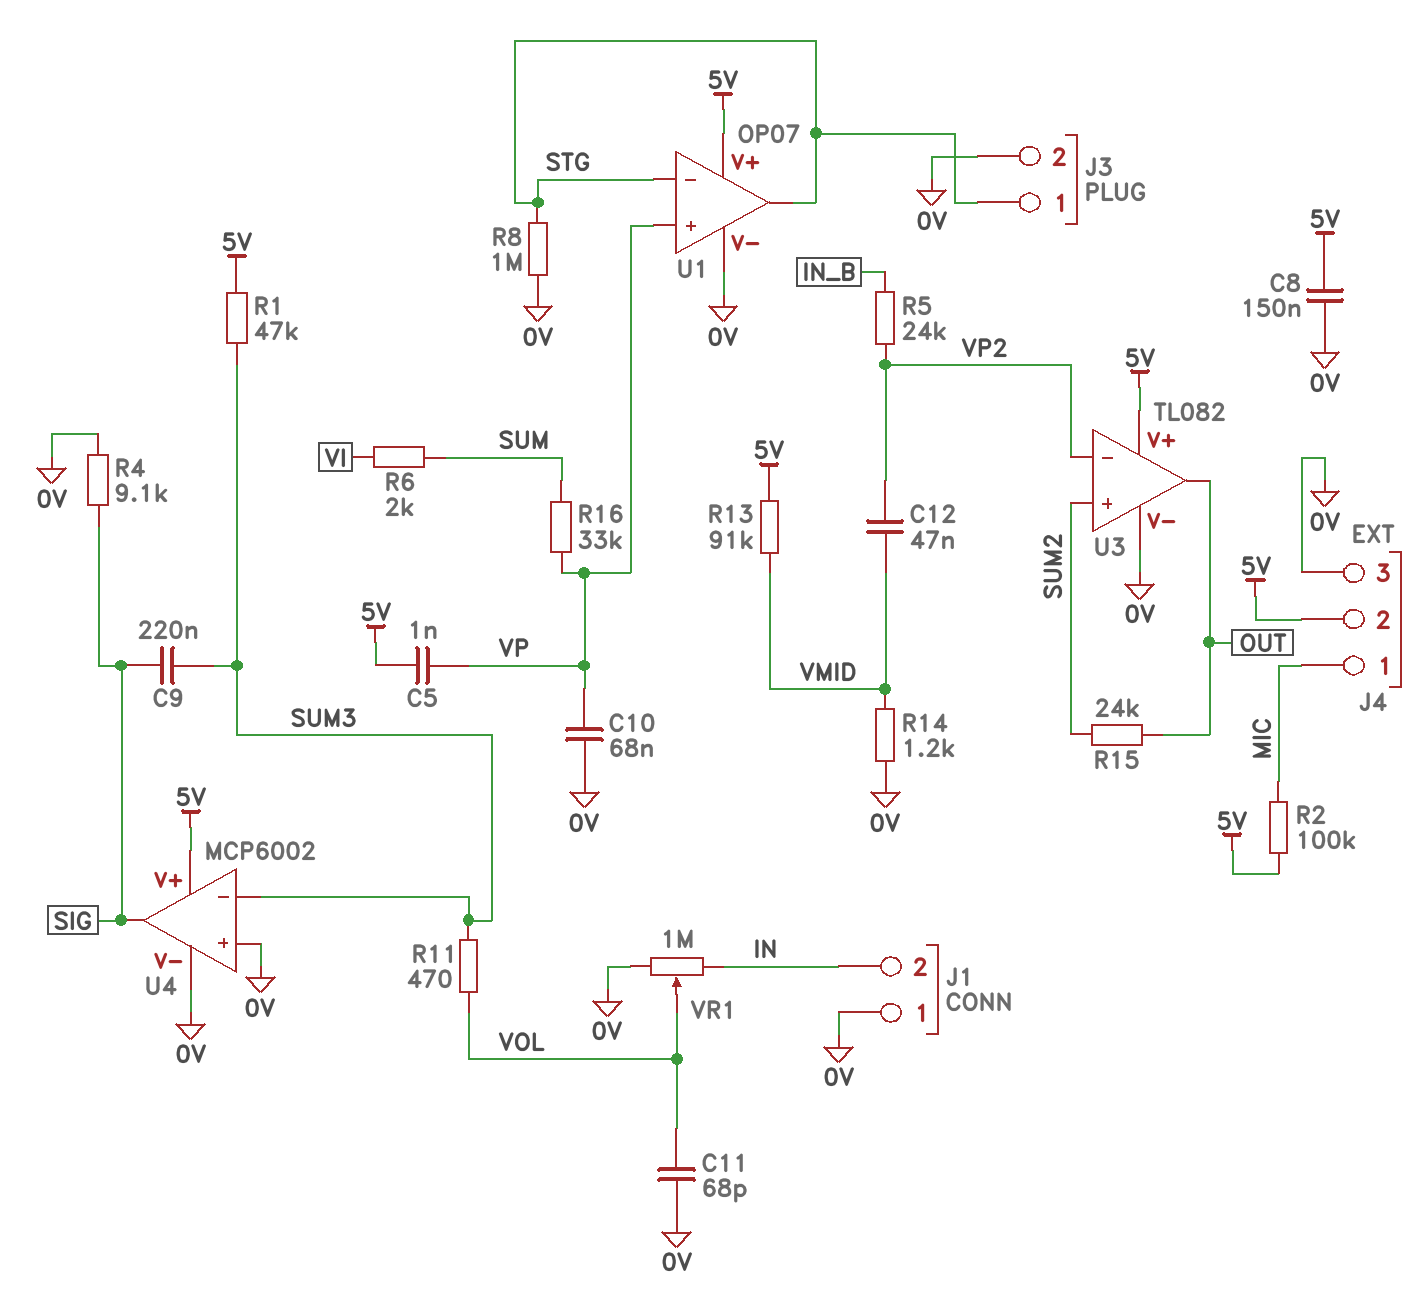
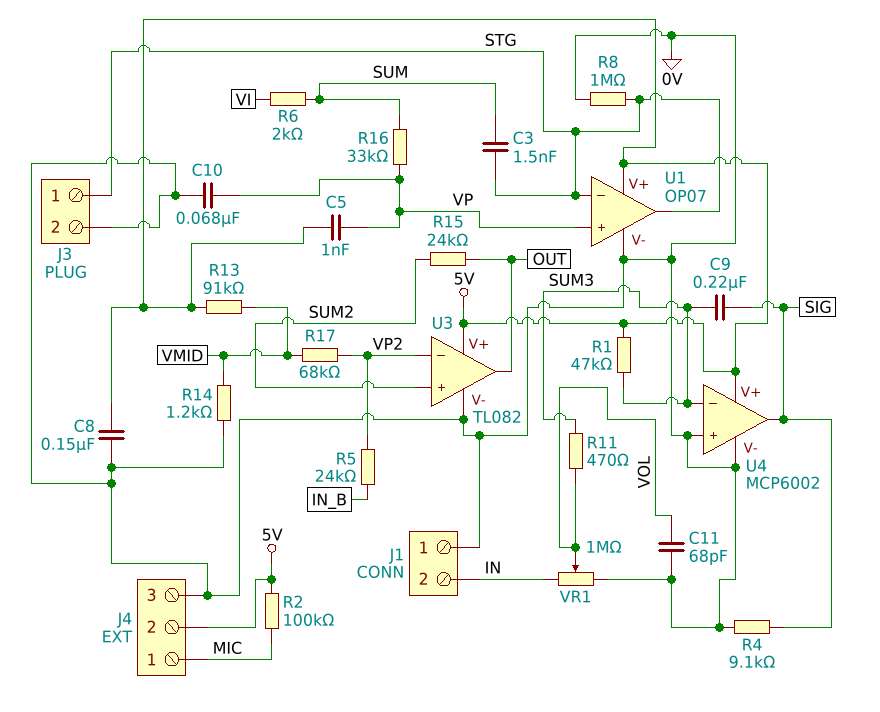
C3: none -> 1.5nF (STG, SUM)
C12: 47nF (VMID, VP2) -> none
R17: none -> 68k (VMID, VP2)

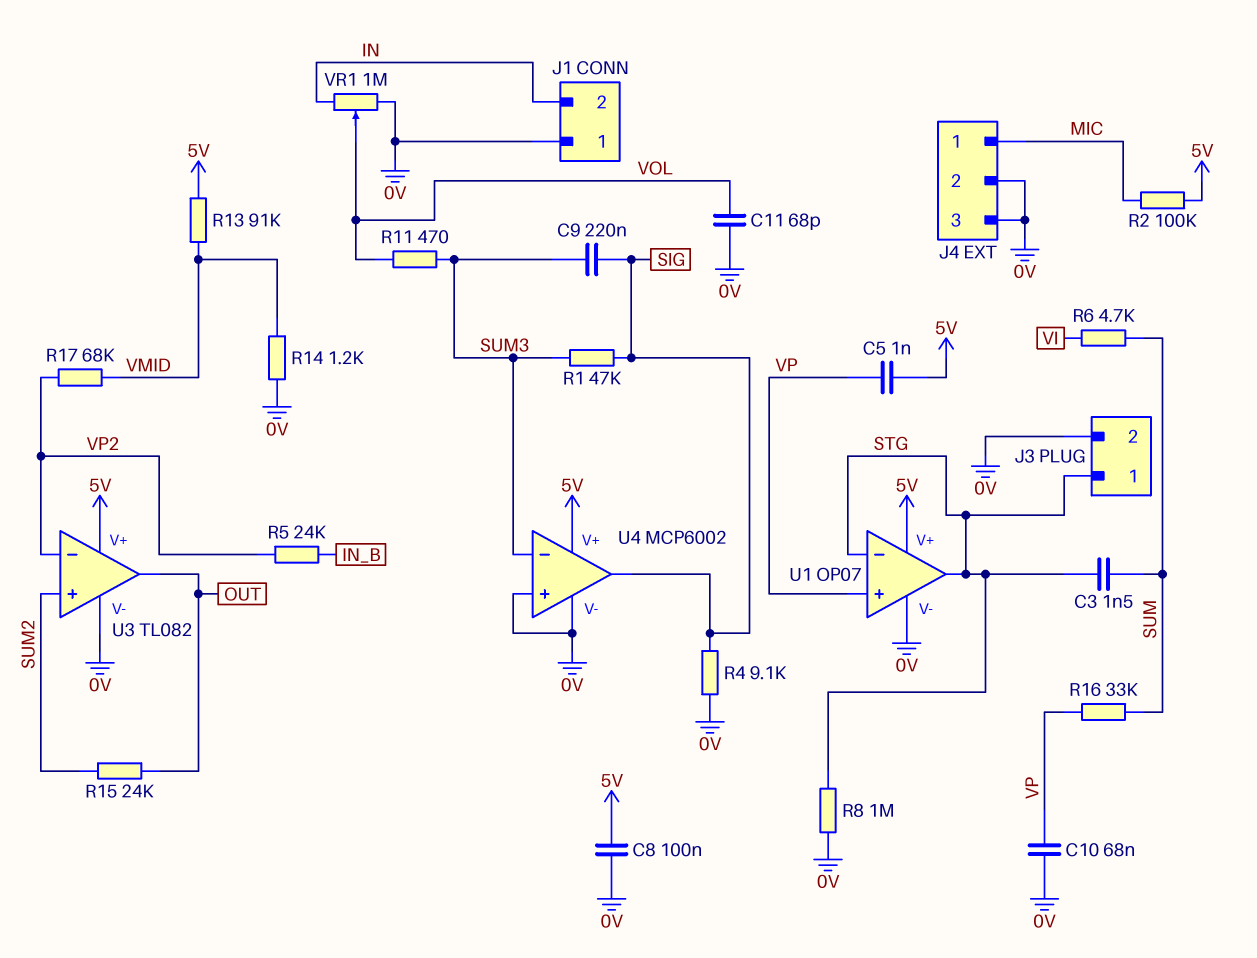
C8: 150nF (0V, 5V) -> 100nF (0V, 5V)
J4 pin 2: 5V -> 0V
R1: 47k (5V, SUM3) -> 47k (SIG, SUM3)
R6: 2k (SUM, VI) -> 4.7k (SUM, VI)

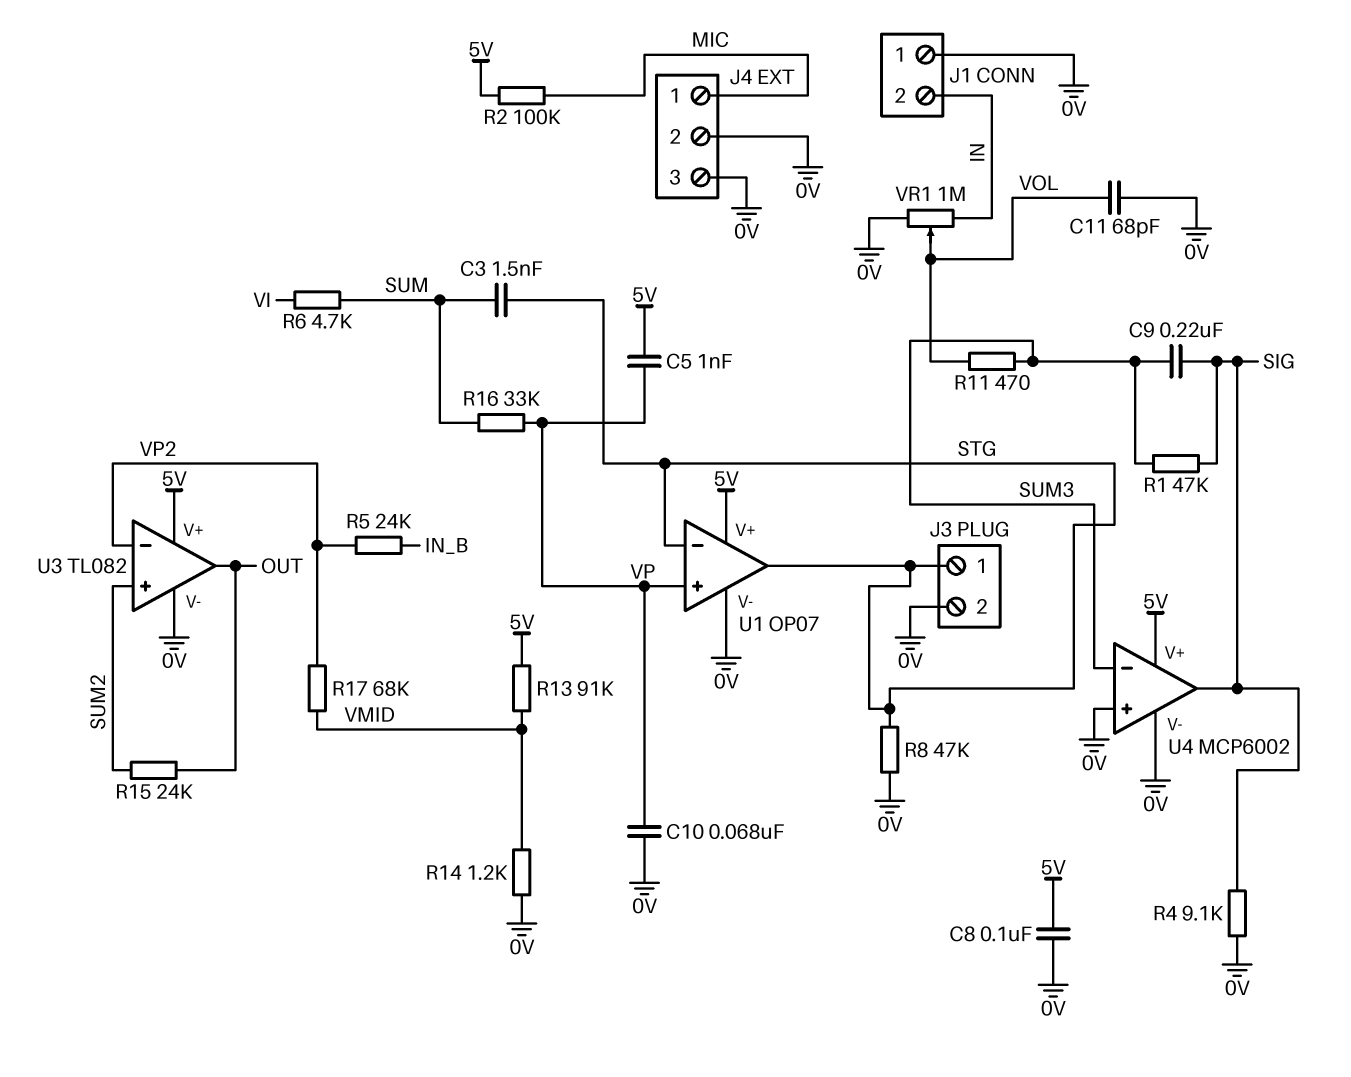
R8: 1M (0V, STG) -> 47k (0V, STG)

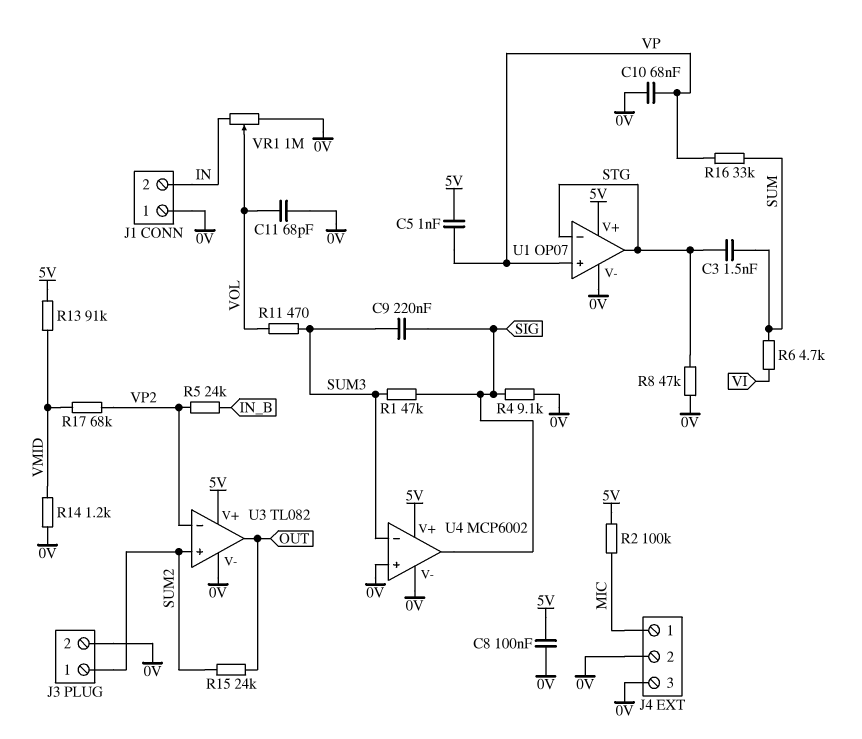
J3 pin 1: STG -> SUM2

